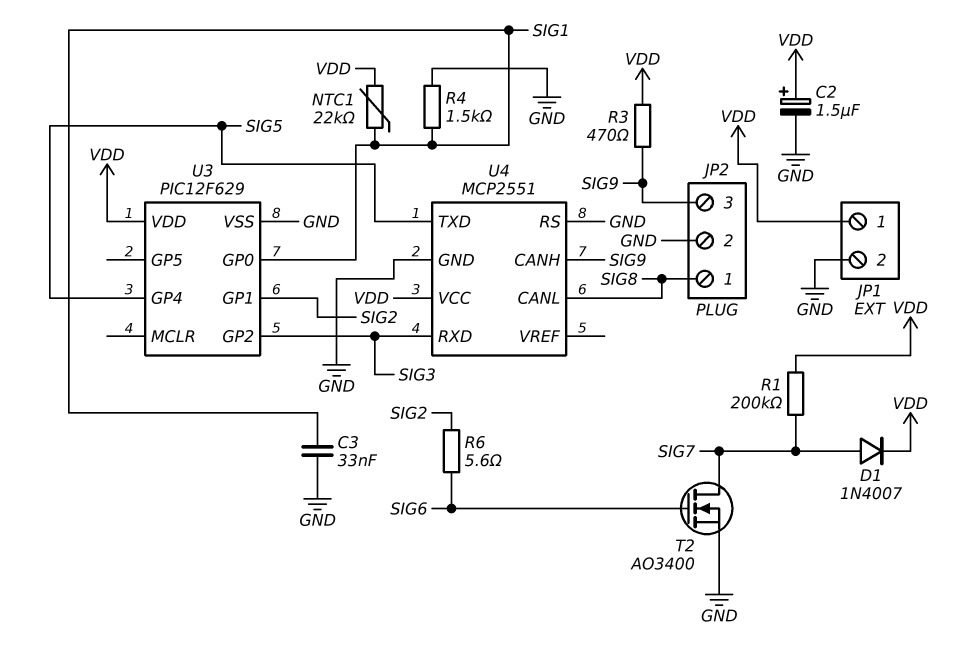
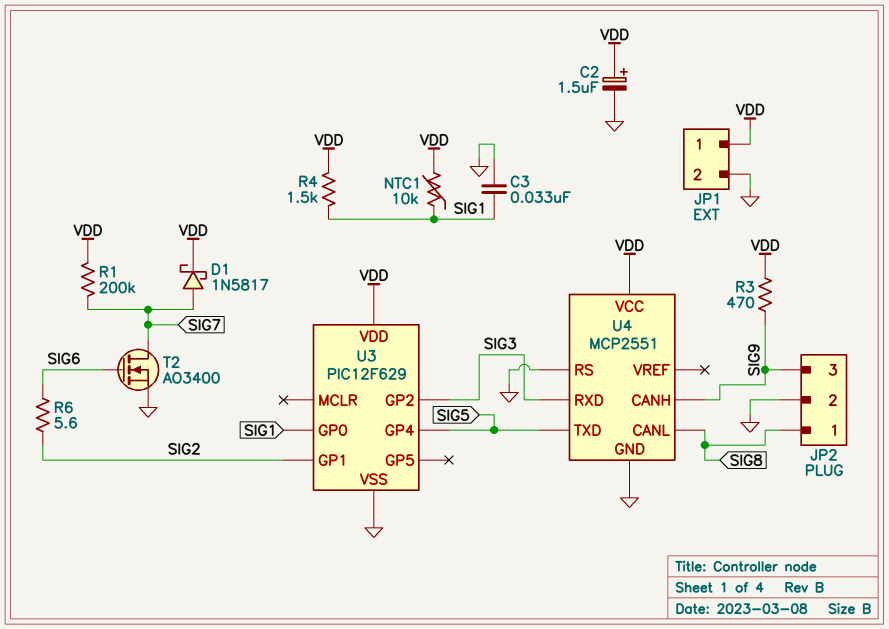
D1: diode 1N4007 (A SIG7, K VDD) -> schottky 1N5817 (A SIG7, K VDD)
NTC1: 22k (SIG1, VDD) -> 10k (SIG1, VDD)
R4: 1.5k (GND, SIG1) -> 1.5k (SIG1, VDD)

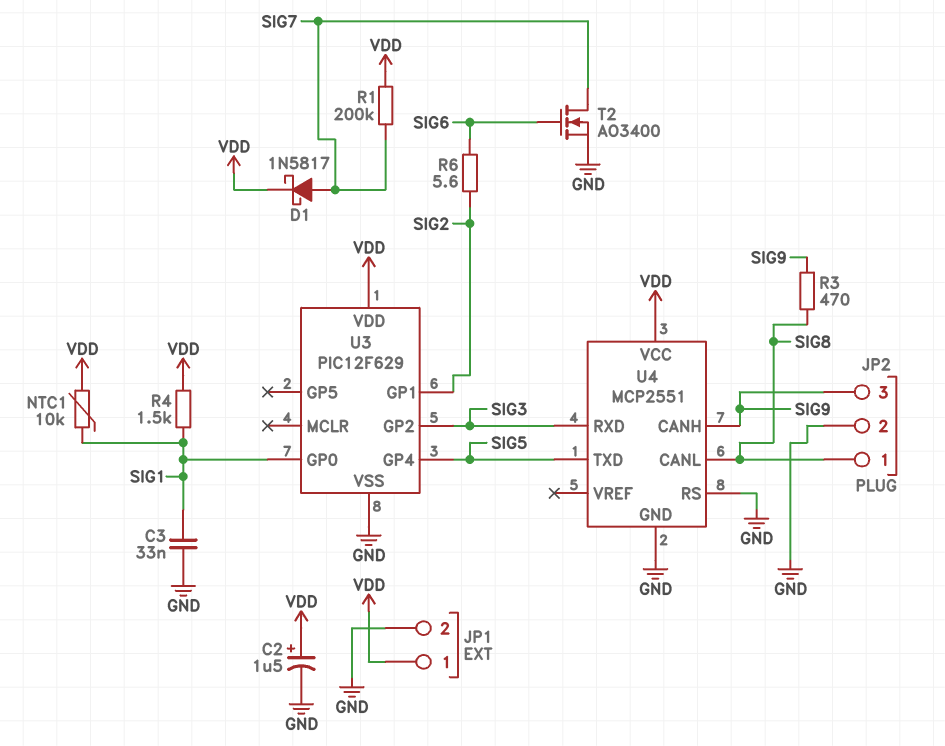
R3: 470 (SIG9, VDD) -> 470 (SIG8, SIG9)

